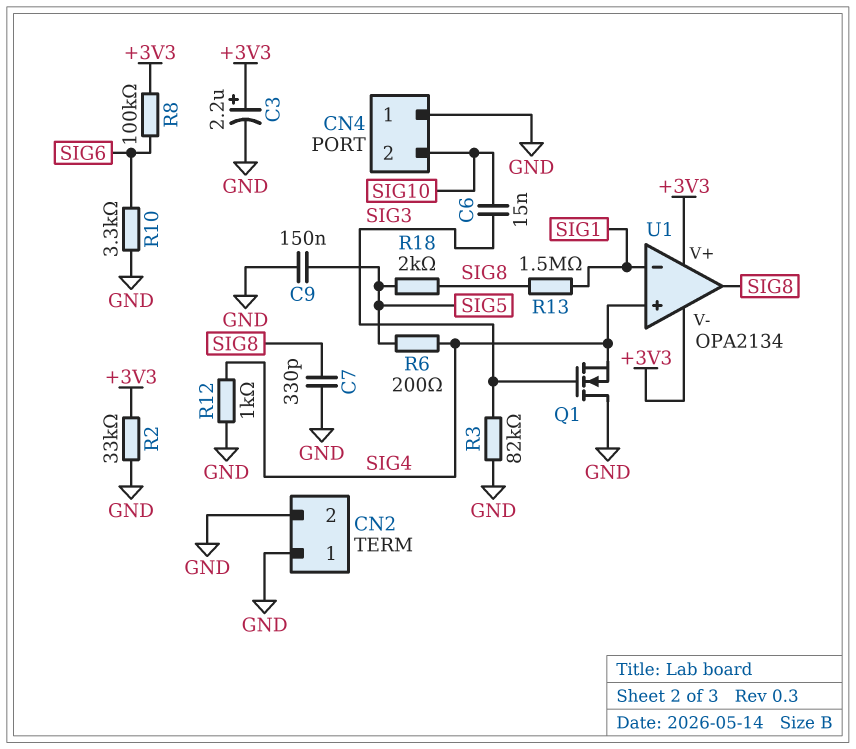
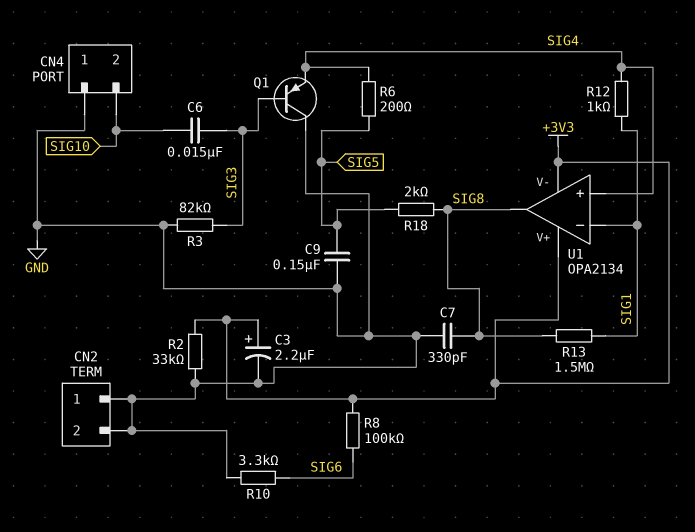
Q1: NMOS (G SIG3, D GND, S SIG4) -> PNP (B SIG3, C GND, E SIG4)
R12: 1k (GND, SIG4) -> 1k (SIG1, SIG4)

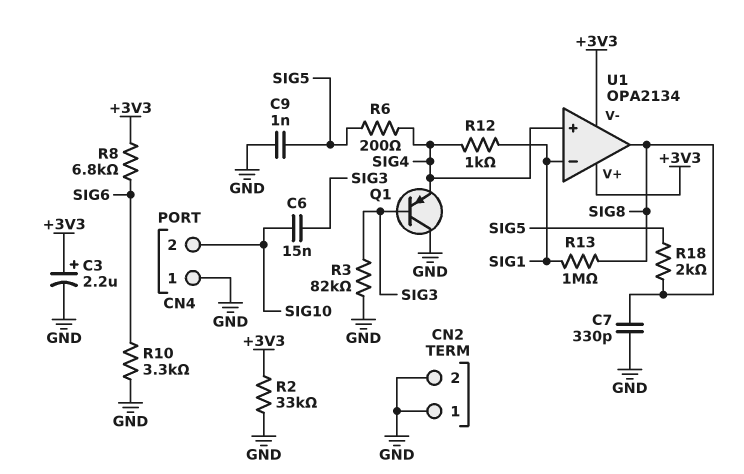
C9: 150nF (GND, SIG5) -> 1nF (GND, SIG5)
R8: 100k (+3V3, SIG6) -> 6.8k (+3V3, SIG6)
R13: 1.5M (SIG1, SIG8) -> 1M (SIG1, SIG8)

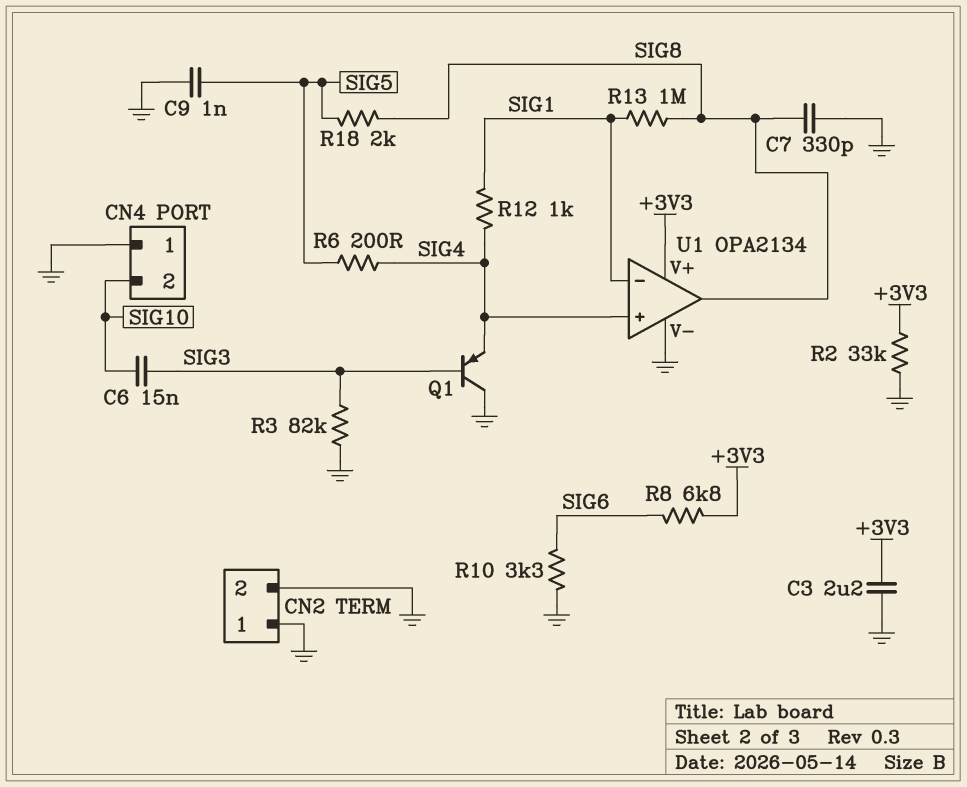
C3: 2.2uF (plus +3V3, minus GND) -> 2.2uF (+3V3, GND)
U1 pin V-: +3V3 -> GND

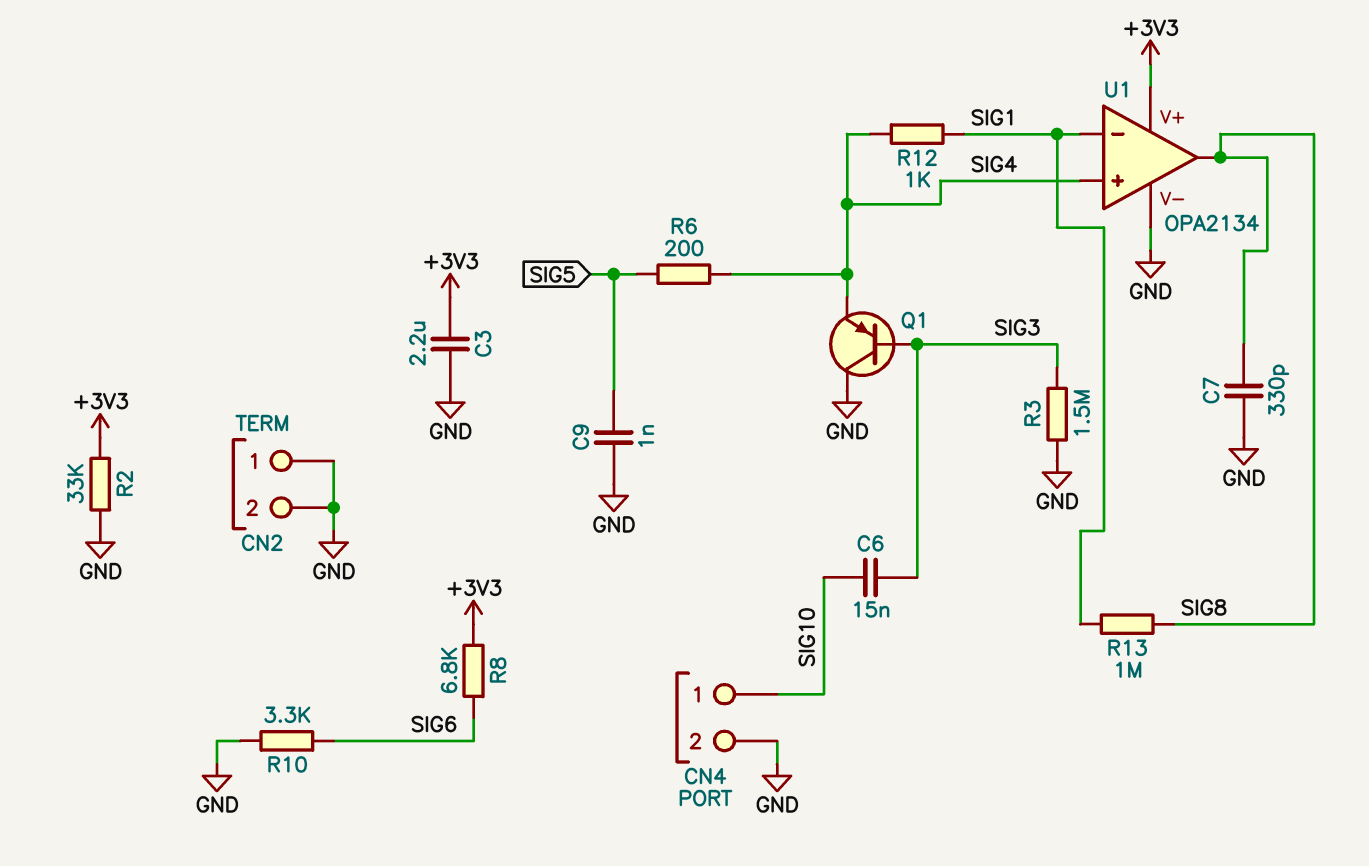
CN4 pin 1: GND -> SIG10
CN4 pin 2: SIG10 -> GND
R3: 82k (GND, SIG3) -> 1.5M (GND, SIG3)
R18: 2k (SIG5, SIG8) -> none

